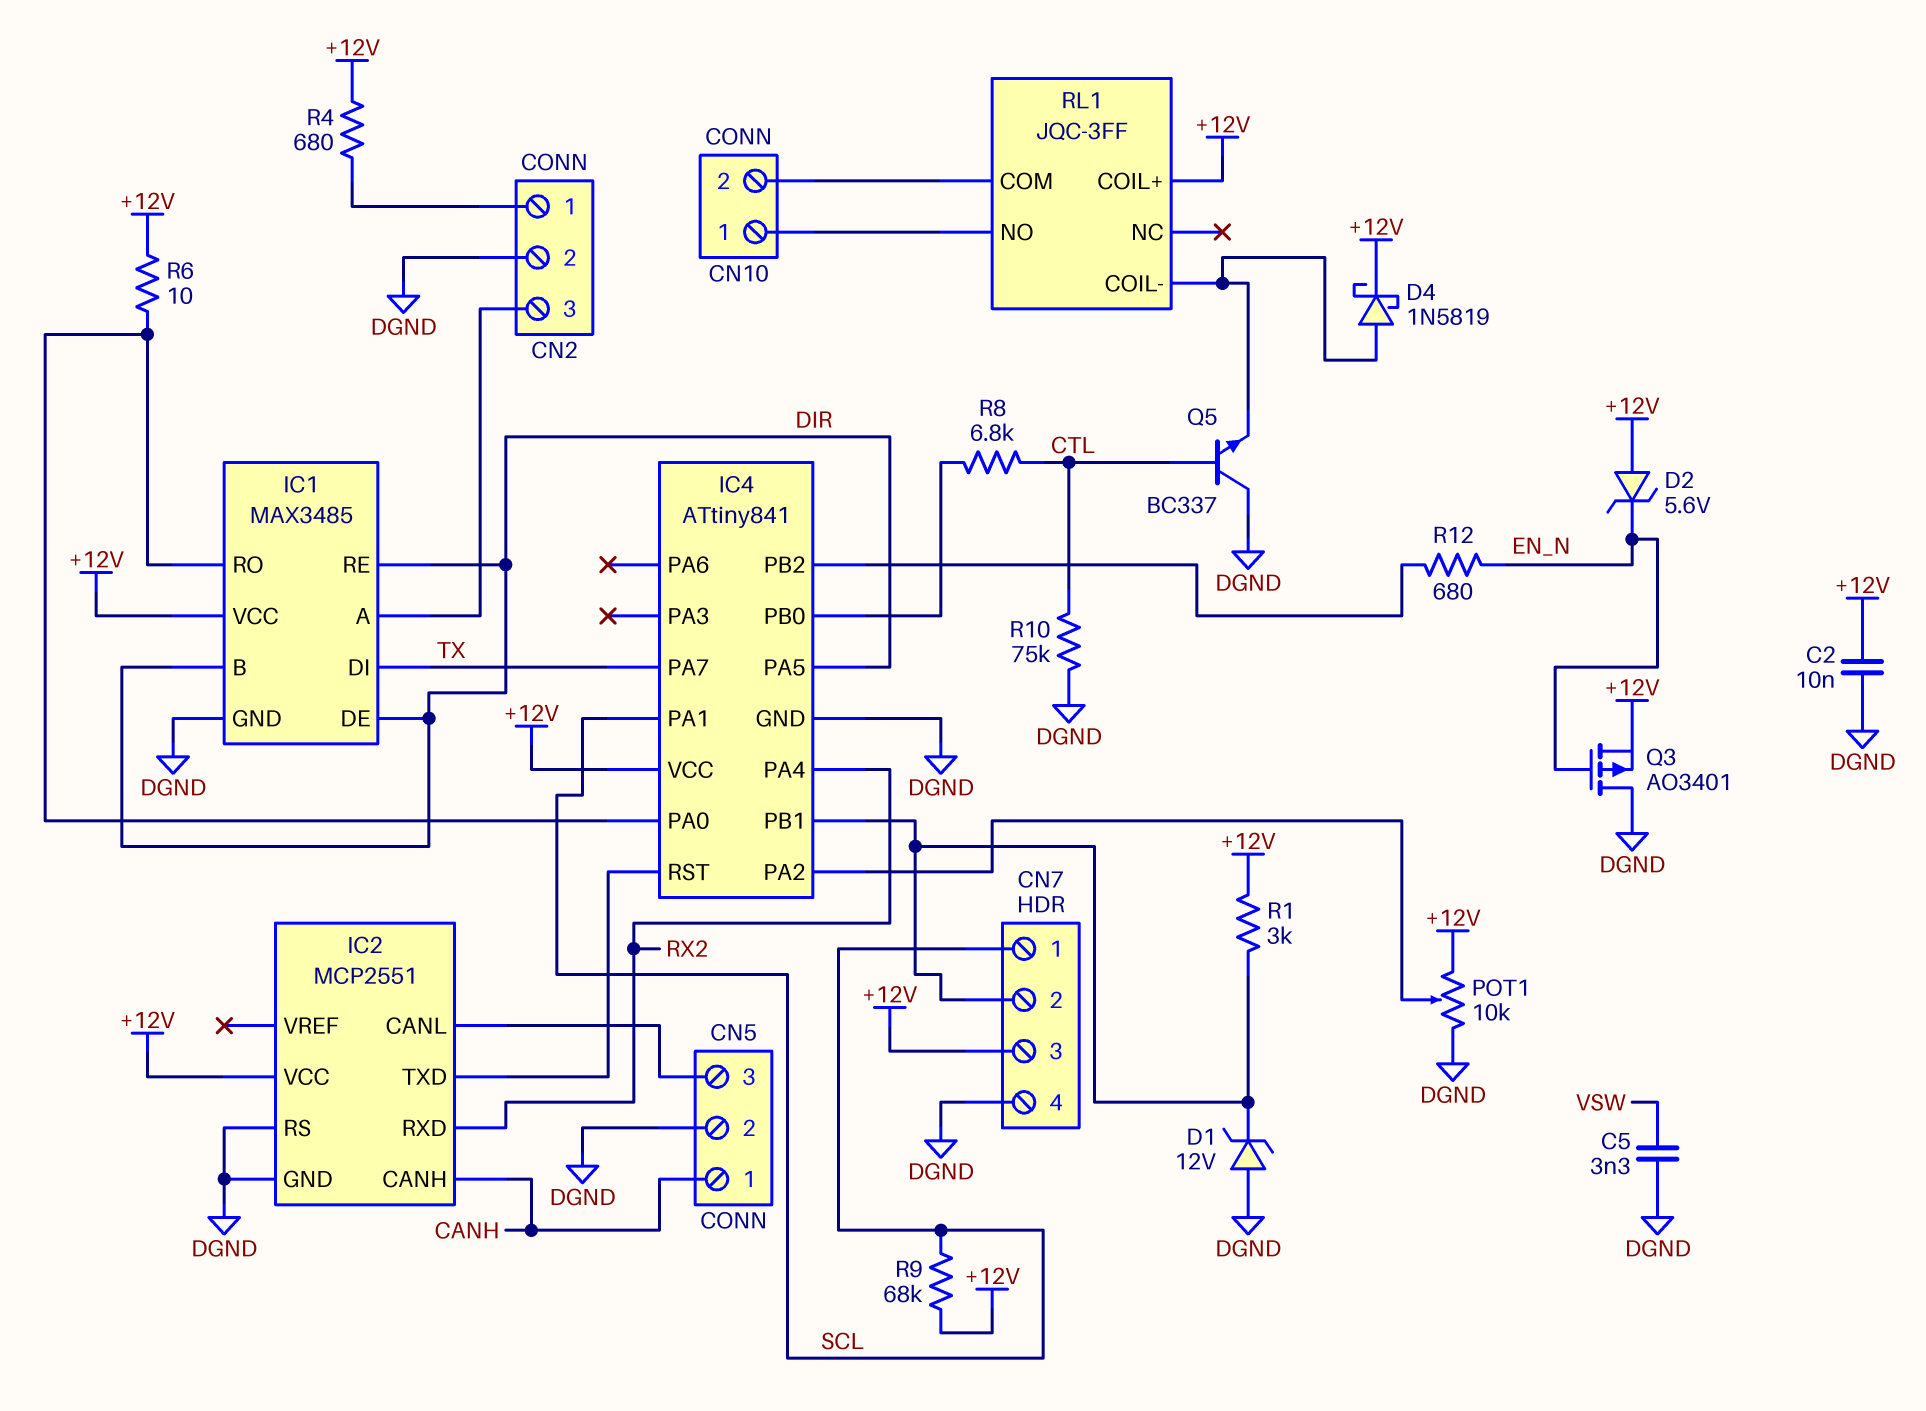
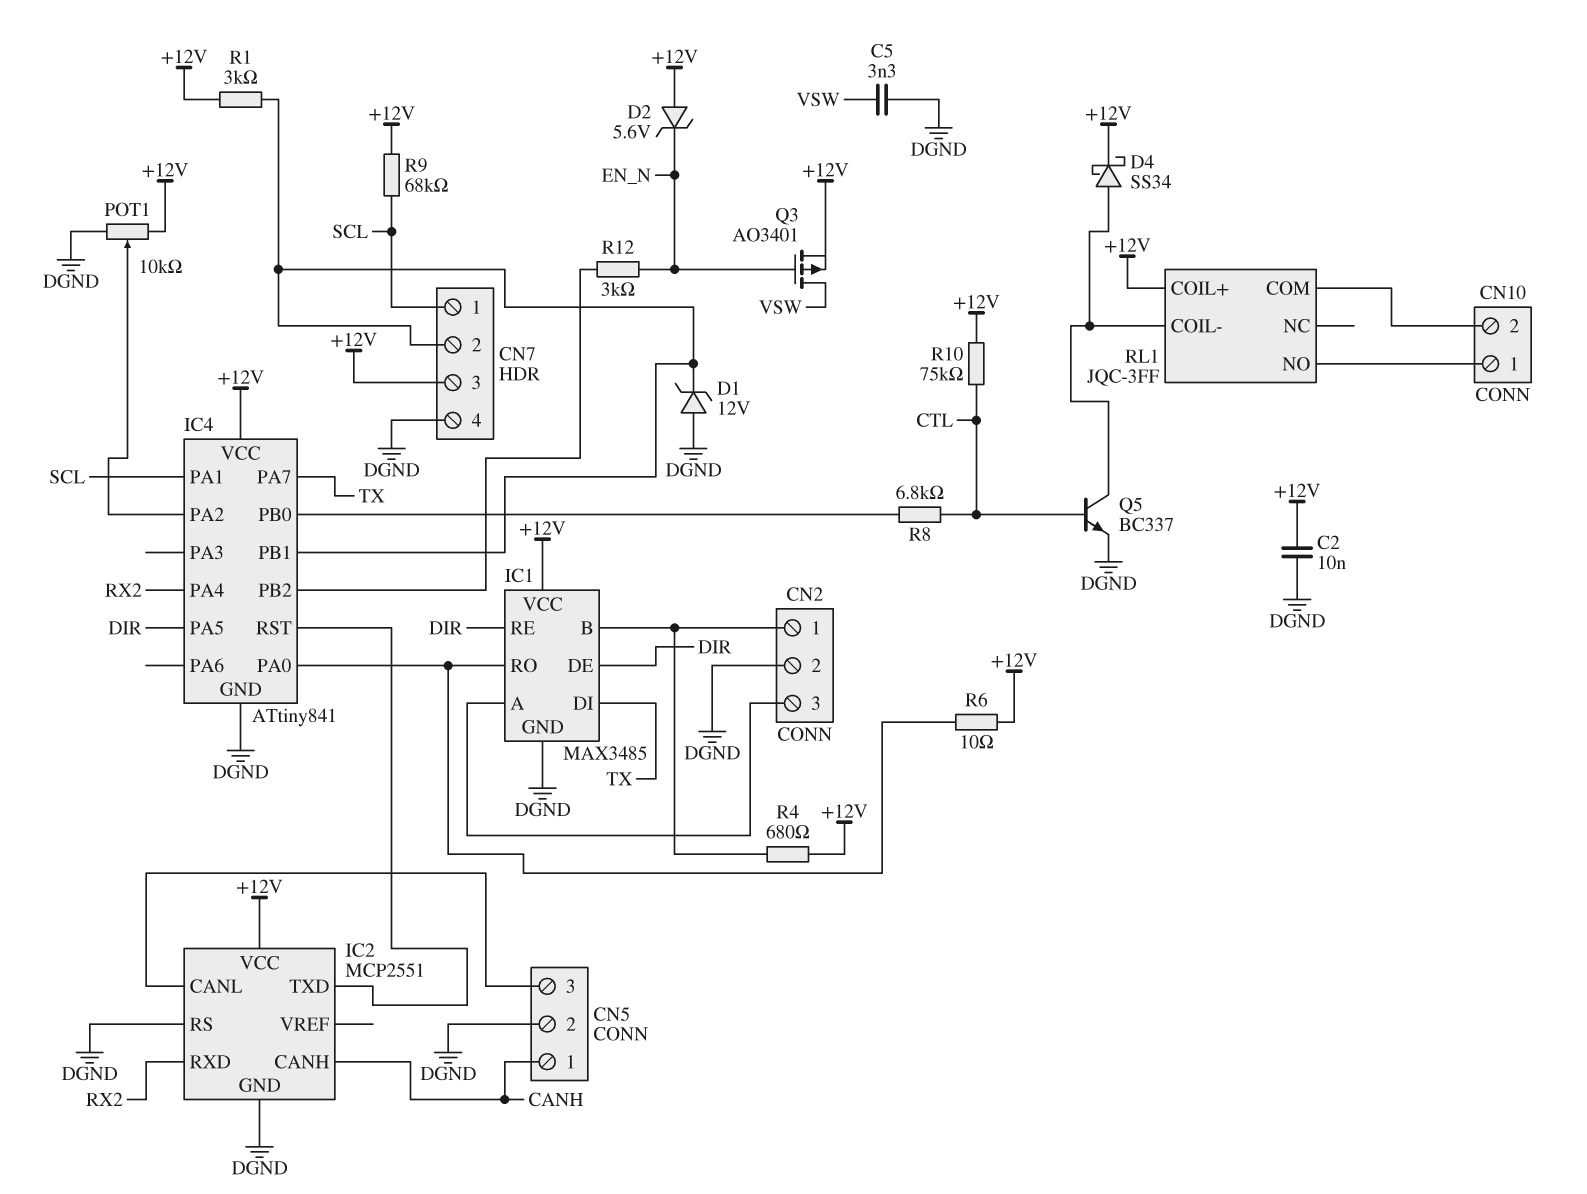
D4: schottky 1N5819 (A RL1/COIL-, K +12V) -> schottky SS34 (A RL1/COIL-, K +12V)
IC1 pin B: DIR -> CN2/1
Q3: PMOS AO3401 (G EN_N, D DGND, S +12V) -> PMOS AO3401 (G EN_N, D VSW, S +12V)
Q5: NPN BC337 (B CTL, C DGND, E RL1/COIL-) -> NPN BC337 (B CTL, C RL1/COIL-, E DGND)
R10: 75k (CTL, DGND) -> 75k (+12V, CTL)
R12: 680 (EN_N, IC4/PB2) -> 3k (EN_N, IC4/PB2)

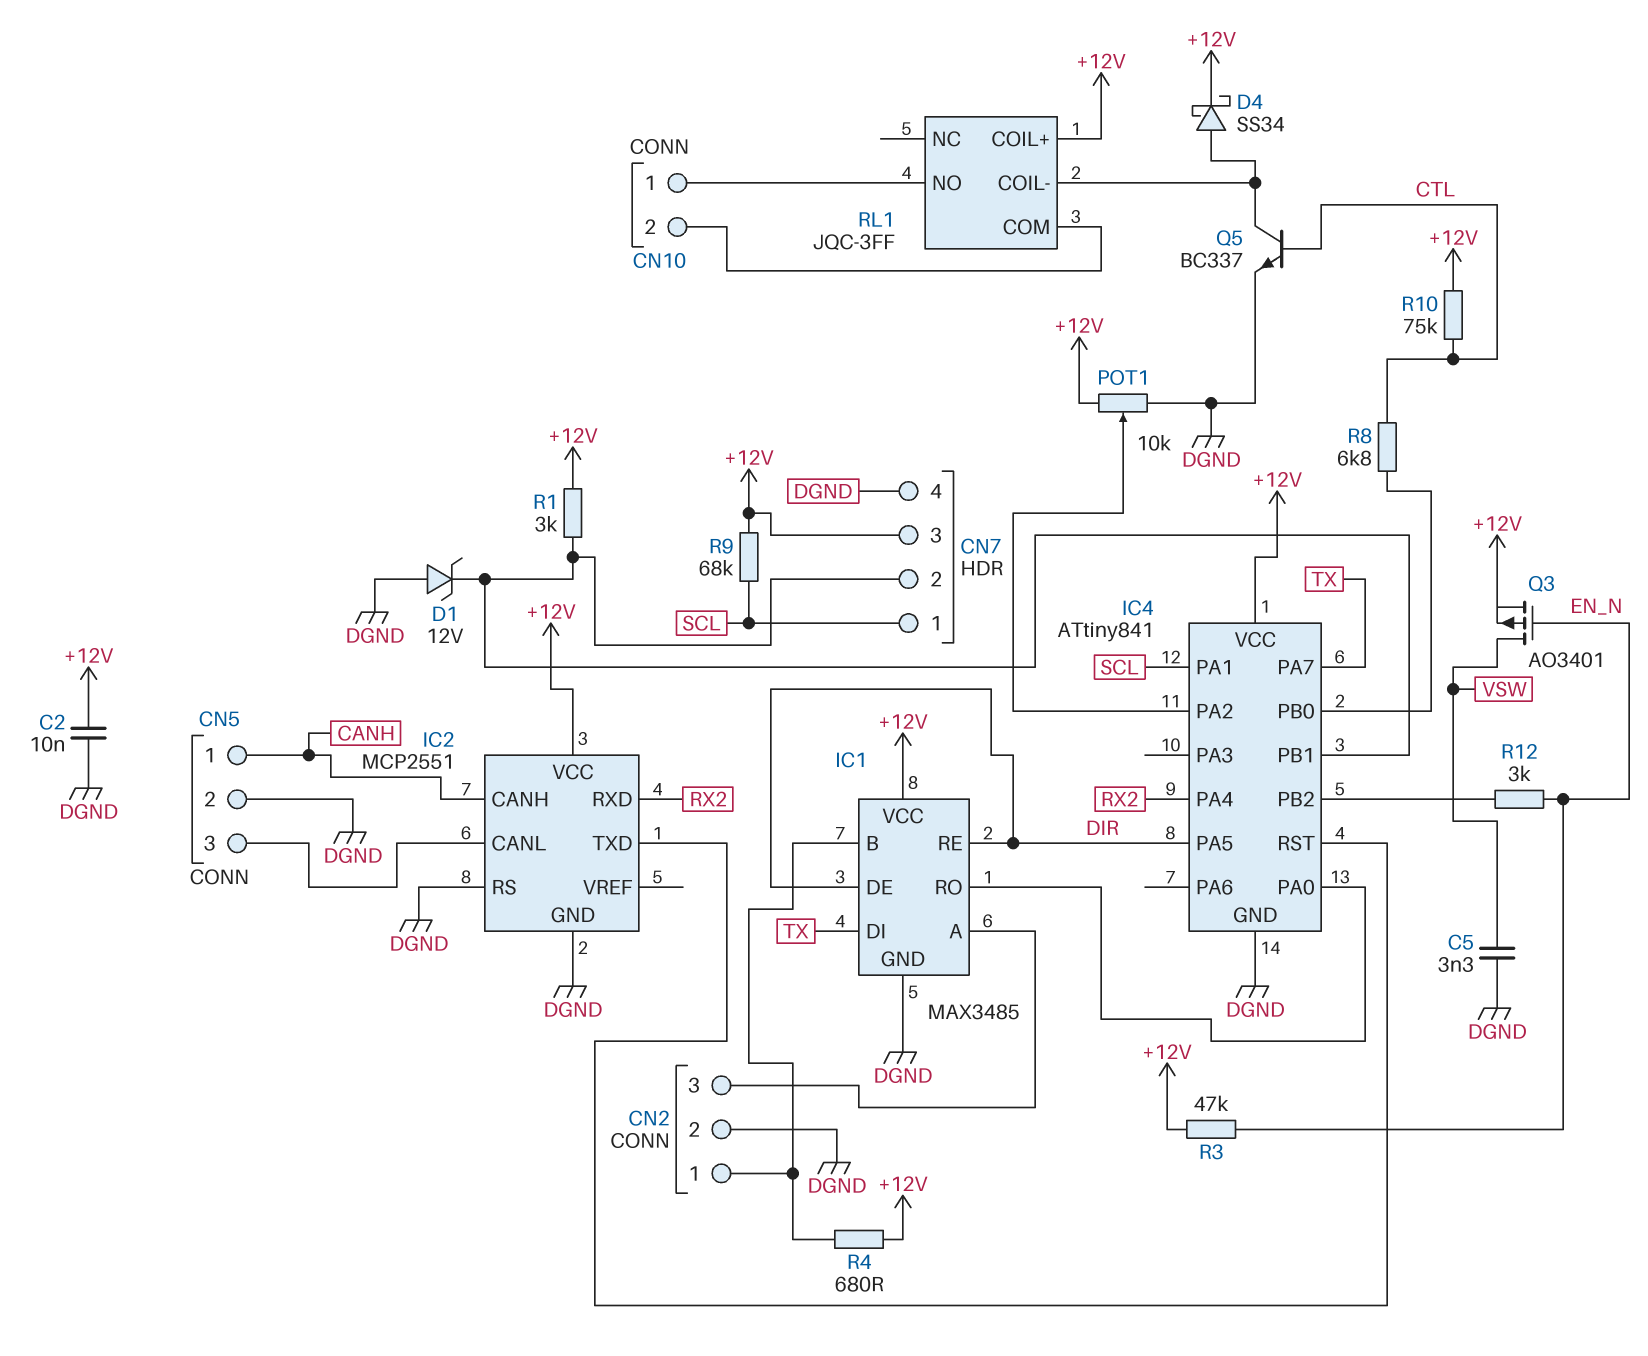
D2: zener 5.6V (A +12V, K EN_N) -> none
R3: none -> 47k (+12V, EN_N)
R6: 10 (+12V, IC1/RO) -> none

